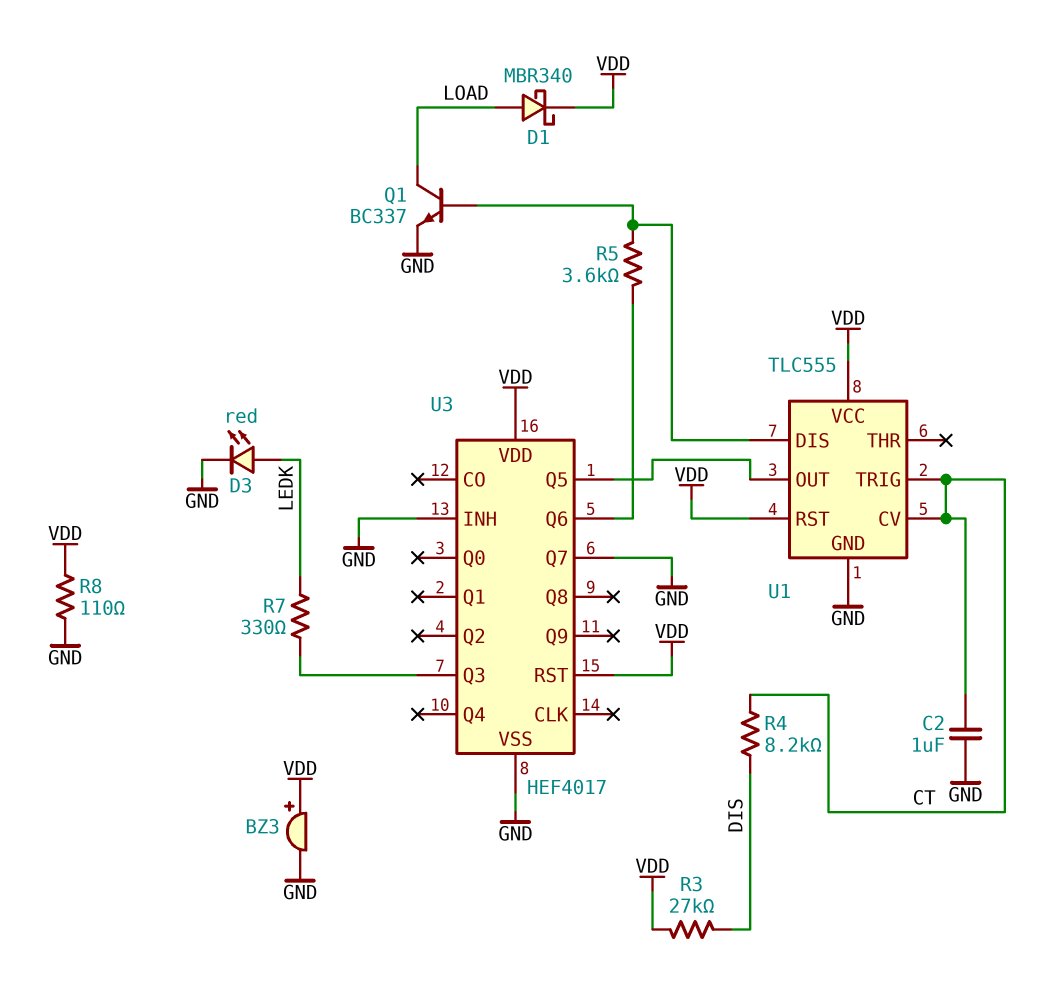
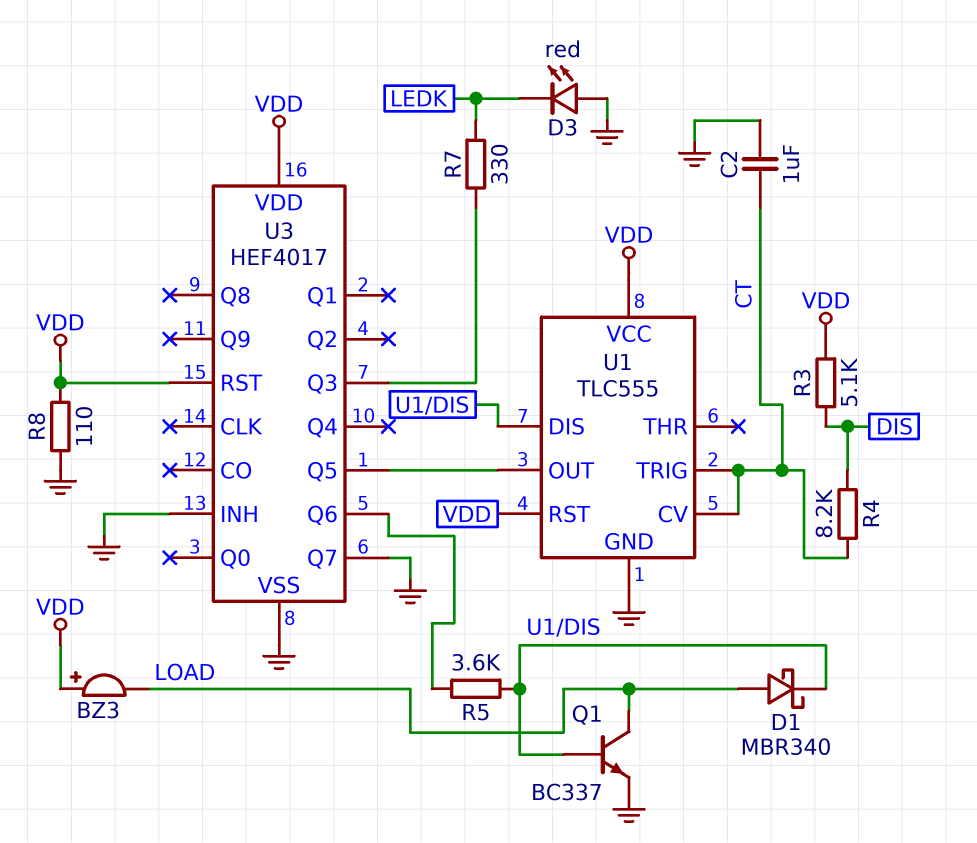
BZ3: buzzer (plus VDD, minus GND) -> buzzer (plus VDD, minus LOAD)
D1: schottky MBR340 (A LOAD, K VDD) -> schottky MBR340 (A LOAD, K U1/DIS)
D3: LED red (A LEDK, K GND) -> LED red (A GND, K LEDK)
R3: 27k (DIS, VDD) -> 5.1k (DIS, VDD)

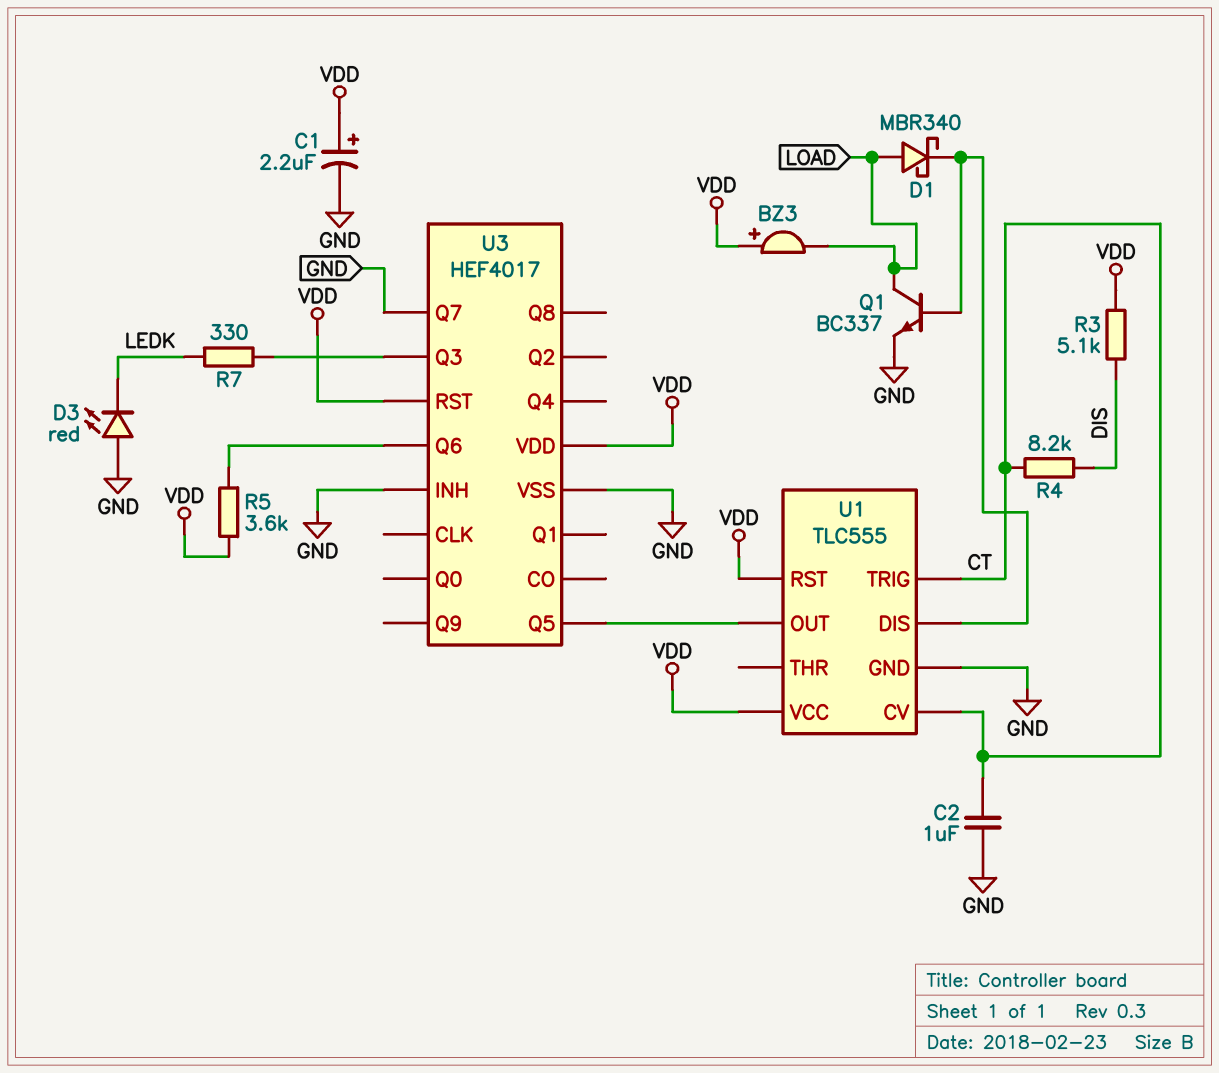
C1: none -> 2.2uF (plus VDD, minus GND)
R5: 3.6k (U1/DIS, U3/Q6) -> 3.6k (U3/Q6, VDD)
R8: 110 (GND, VDD) -> none

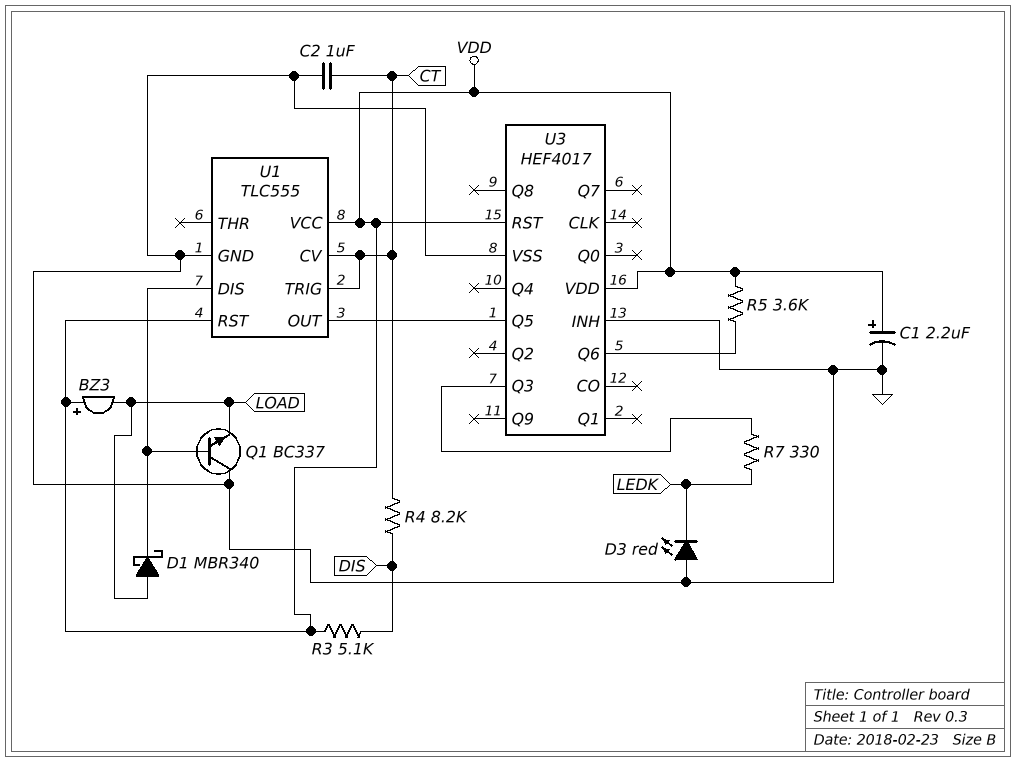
Q1: NPN BC337 (B U1/DIS, C LOAD, E GND) -> NPN BC337 (B U1/DIS, C GND, E LOAD)
U3 pin Q7: GND -> none

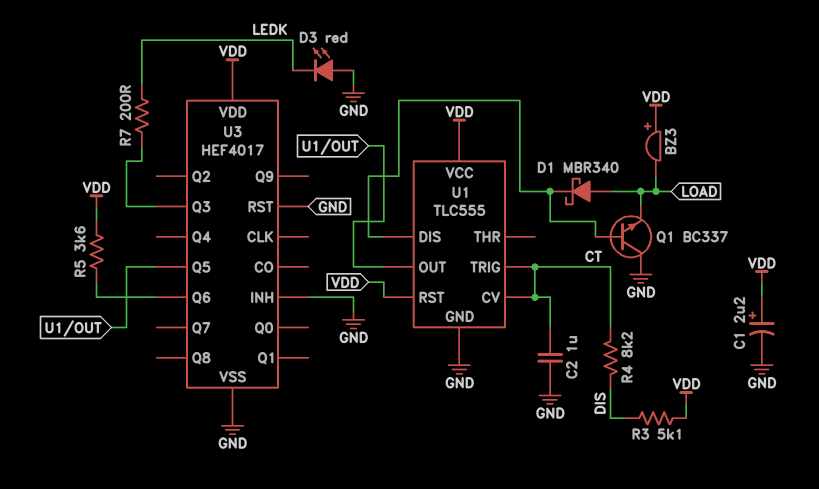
R7: 330 (LEDK, U3/Q3) -> 200 (LEDK, U3/Q3)
U3 pin RST: VDD -> GND

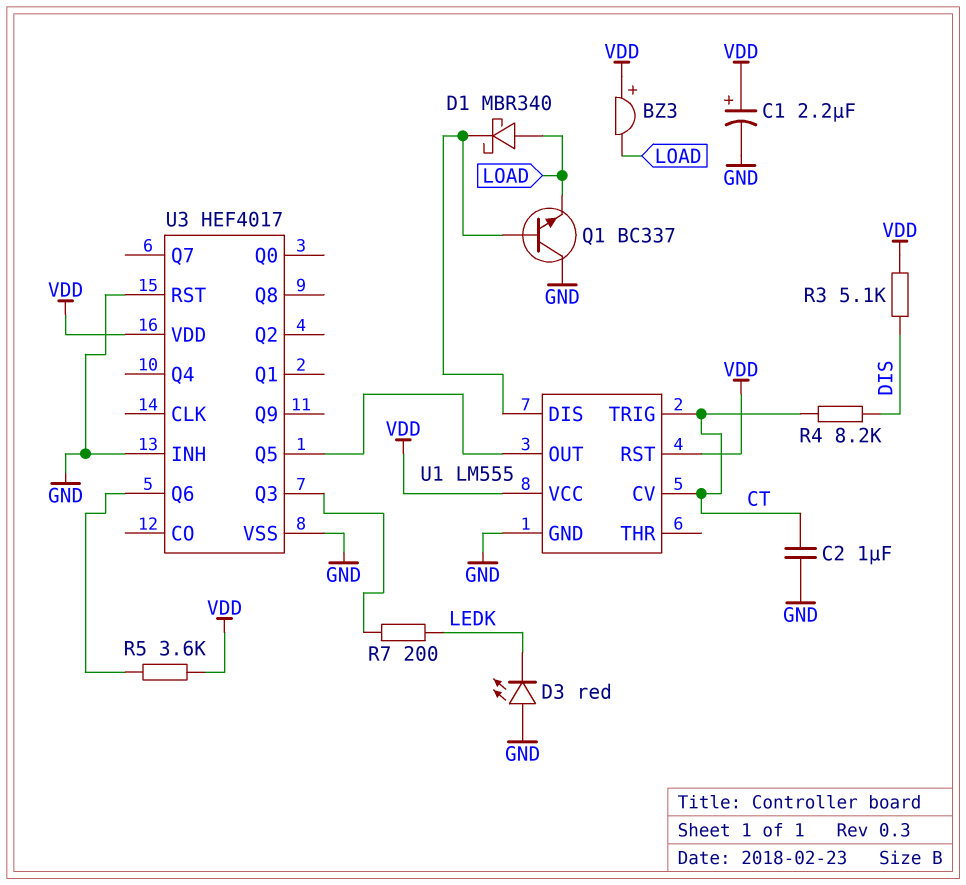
U1: TLC555 -> LM555

